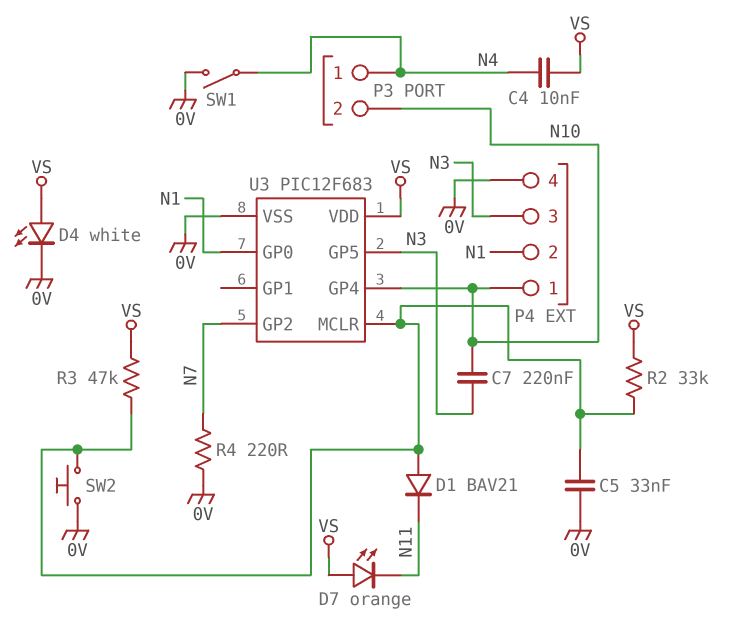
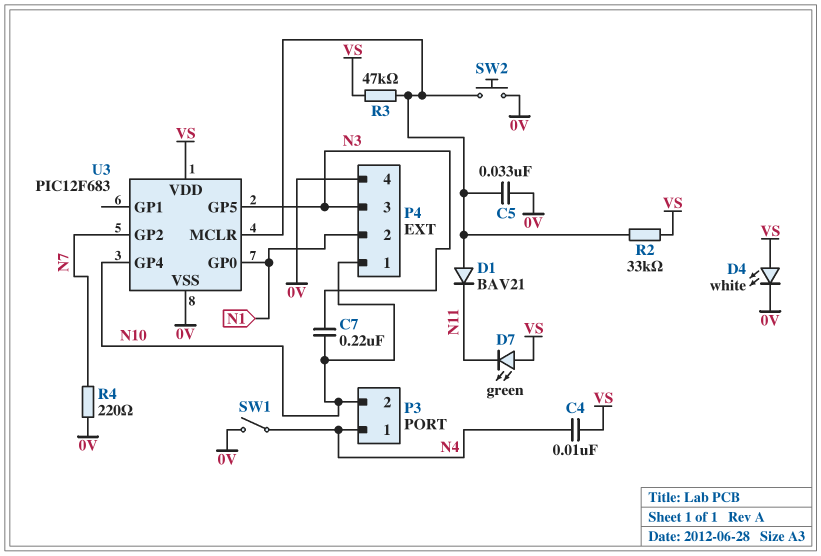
D7: LED orange (A VS, K N11) -> LED green (A VS, K N11)

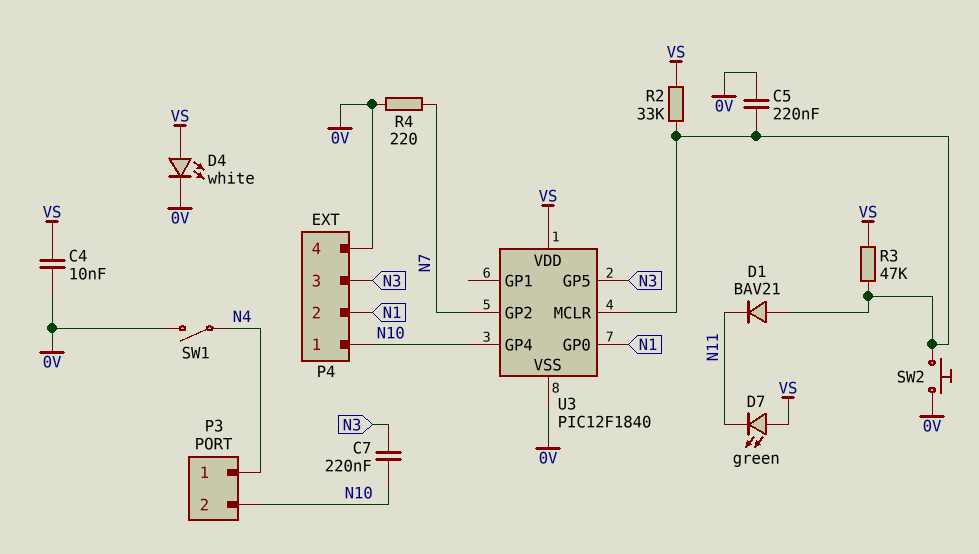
C4: 10nF (N4, VS) -> 10nF (0V, VS)
C5: 33nF (0V, U3/MCLR) -> 220nF (0V, U3/MCLR)
U3: PIC12F683 -> PIC12F1840

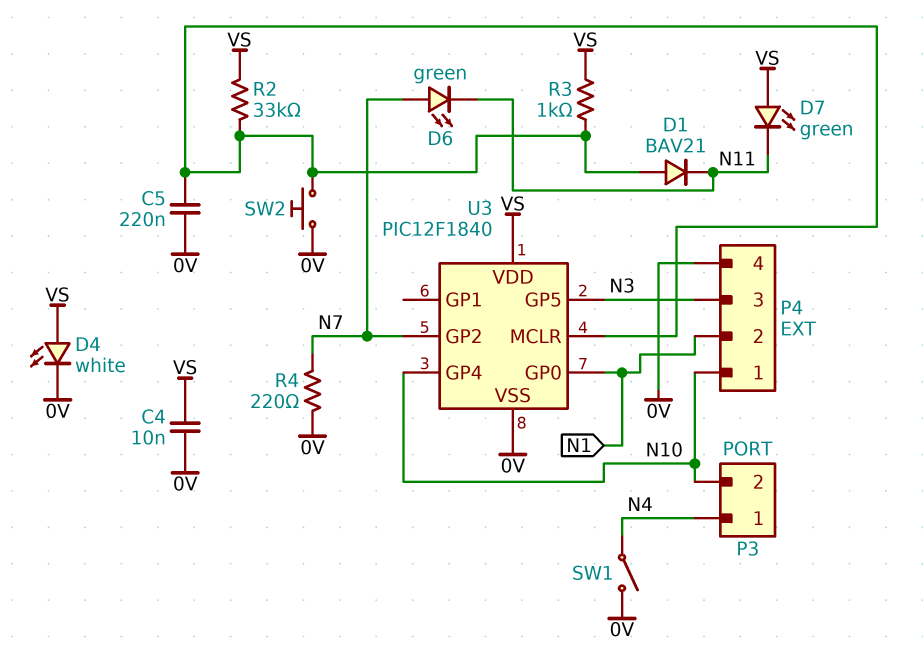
C7: 220nF (N3, N10) -> none
D6: none -> LED green (A N7, K N11)
R3: 47k (U3/MCLR, VS) -> 1k (U3/MCLR, VS)

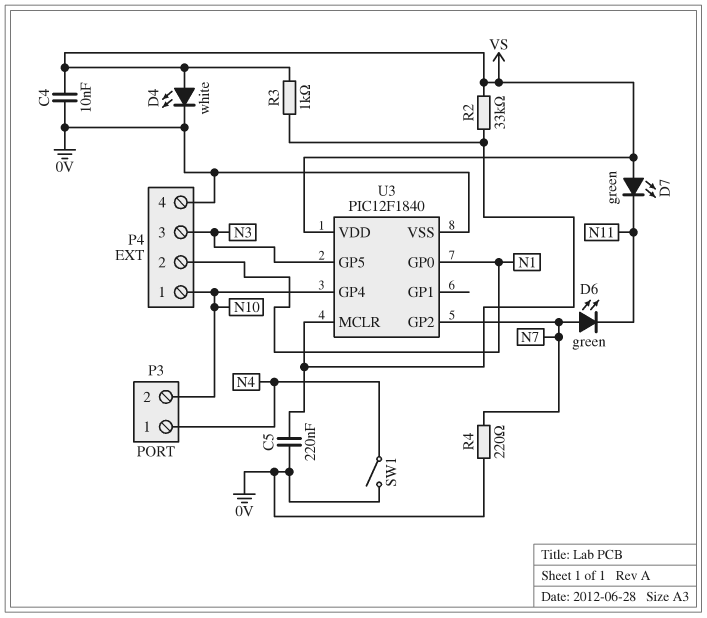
D1: diode BAV21 (A U3/MCLR, K N11) -> none
SW2: button (0V, U3/MCLR) -> none

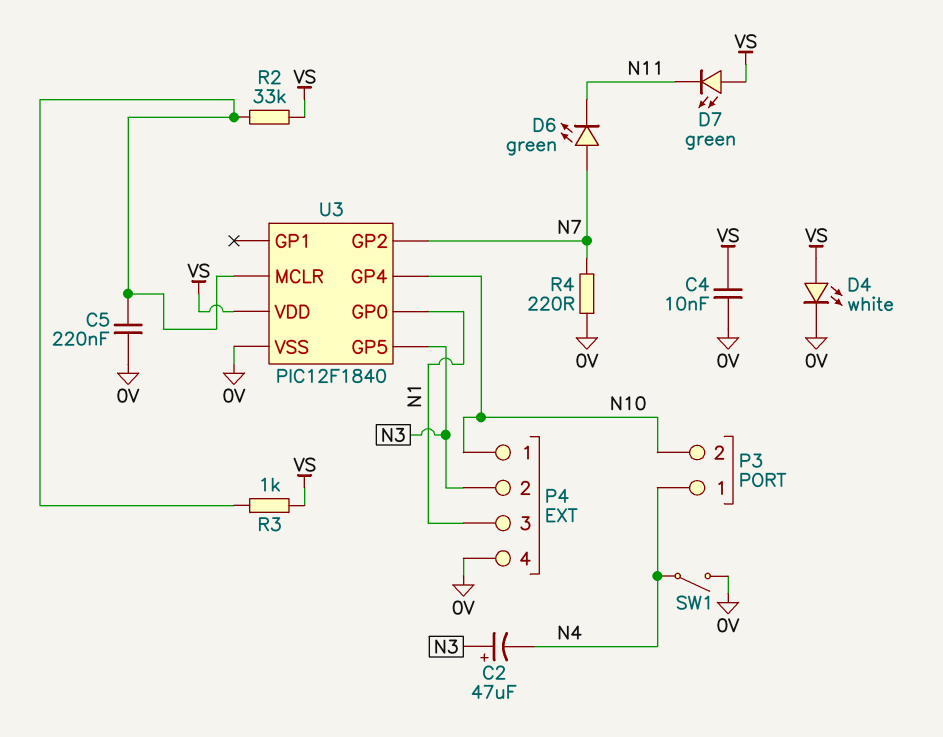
C2: none -> 47uF (plus N3, minus N4)
P4 pin 2: N1 -> N3
P4 pin 3: N3 -> N1

